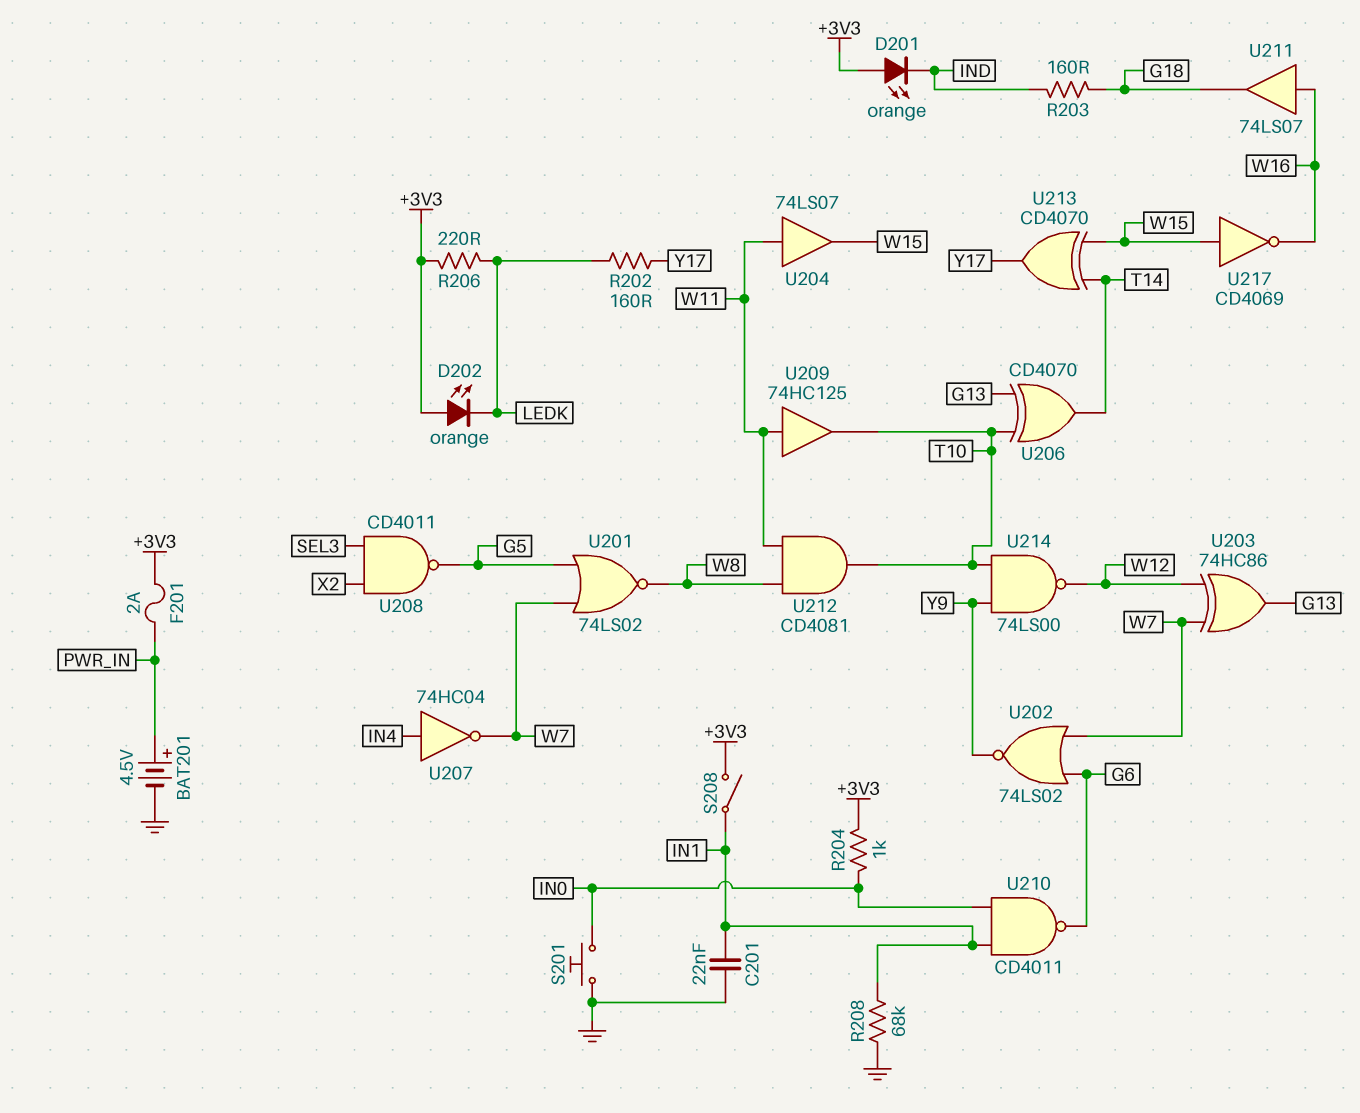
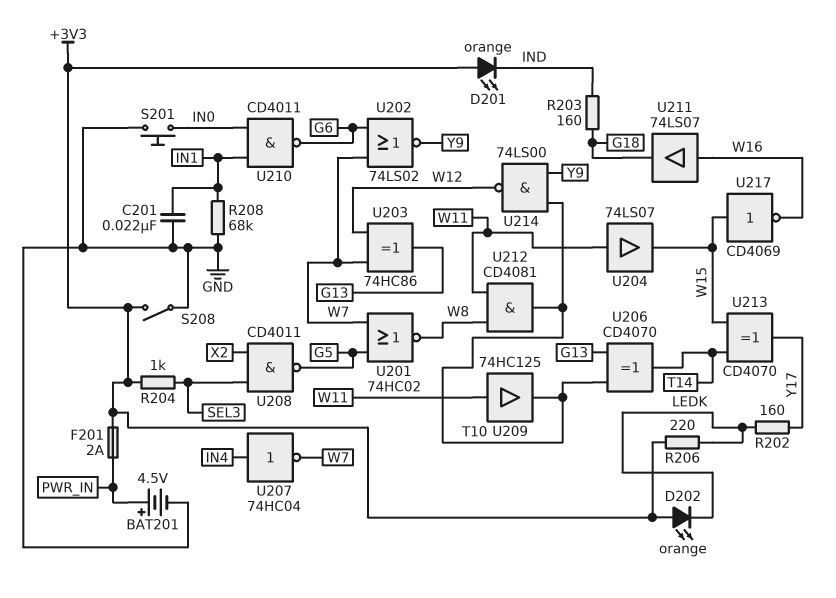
R204: 1k (+3V3, IN0) -> 1k (+3V3, SEL3)
S208: switch (+3V3, IN1) -> switch (+3V3, GND)
U201: NOR 74LS02 (in G5, in W7, out W8) -> NOR 74HC02 (in G5, in W7, out W8)

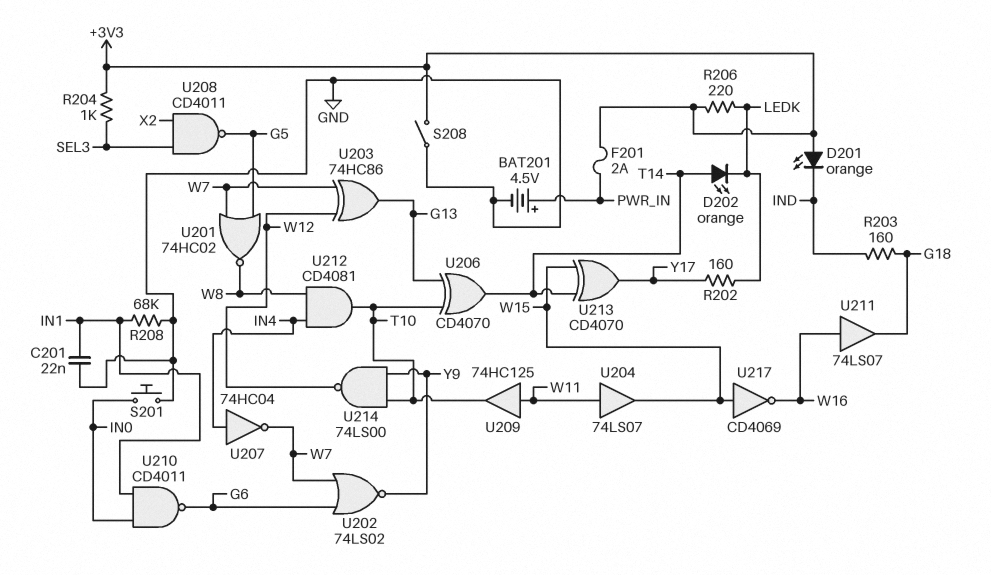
D202: LED orange (A +3V3, K LEDK) -> LED orange (A T14, K LEDK)
U212: AND CD4081 (in W8, in W11, out T10) -> AND CD4081 (in IN4, in W8, out T10)

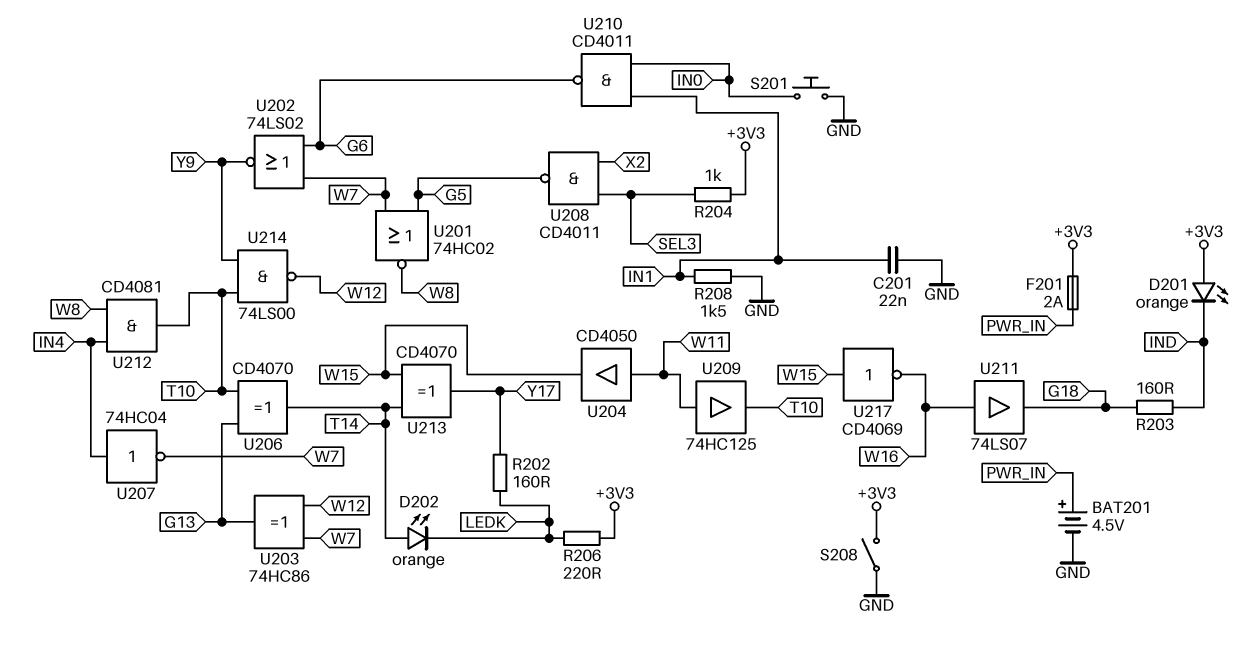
R208: 68k (GND, IN1) -> 1.5k (GND, IN1)
U204: buffer 74LS07 (in W11, out W15) -> buffer CD4050 (in W11, out W15)

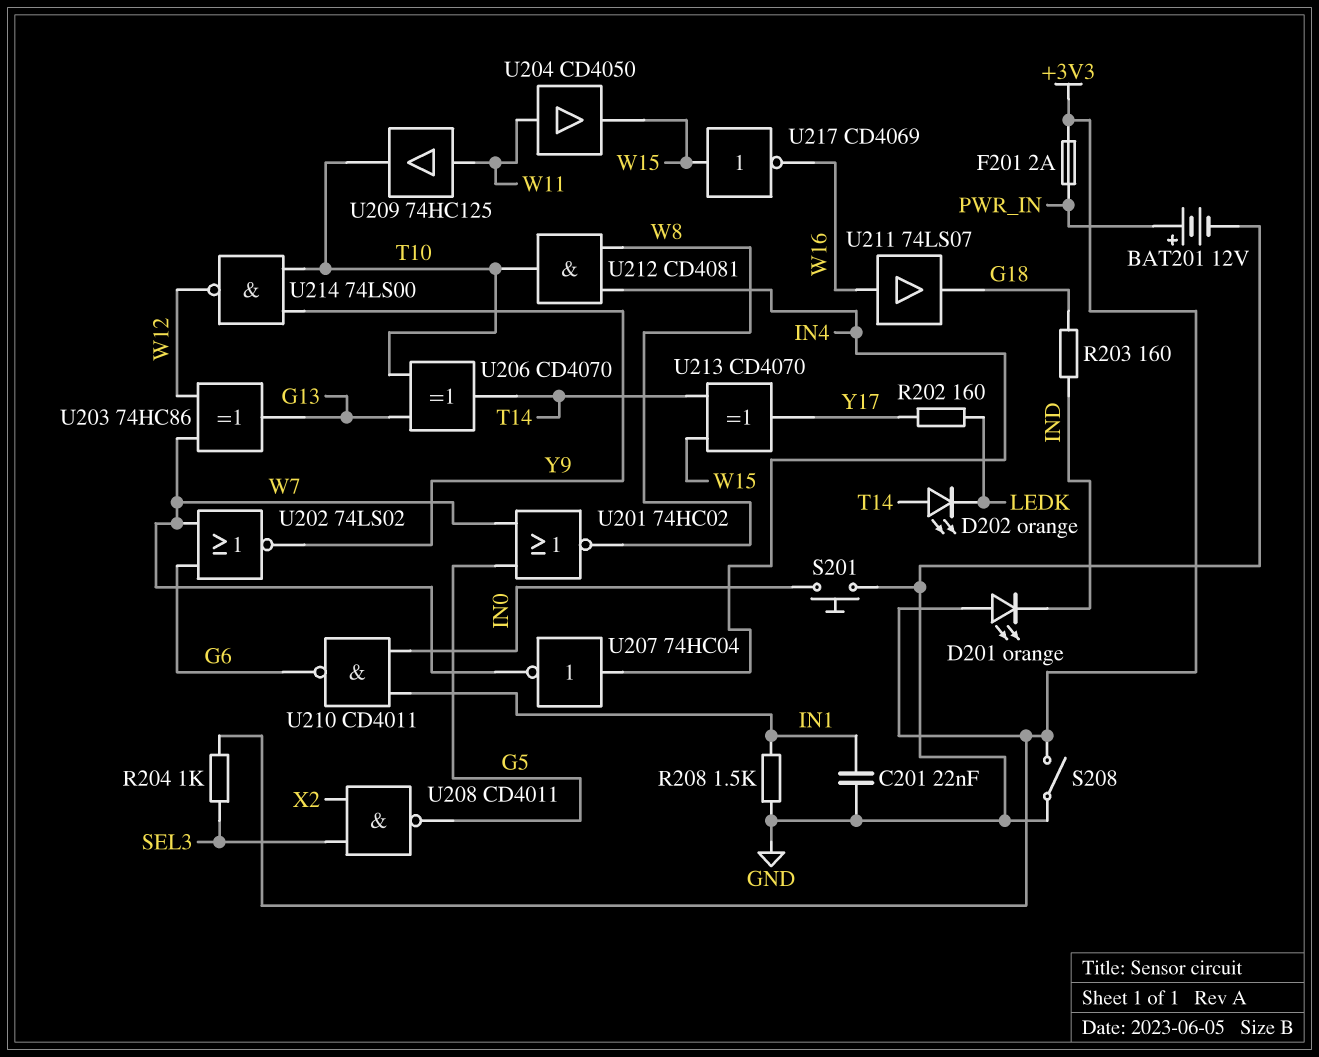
BAT201: 4.5V (plus PWR_IN, minus GND) -> 12V (plus PWR_IN, minus GND)
R206: 220 (+3V3, LEDK) -> none

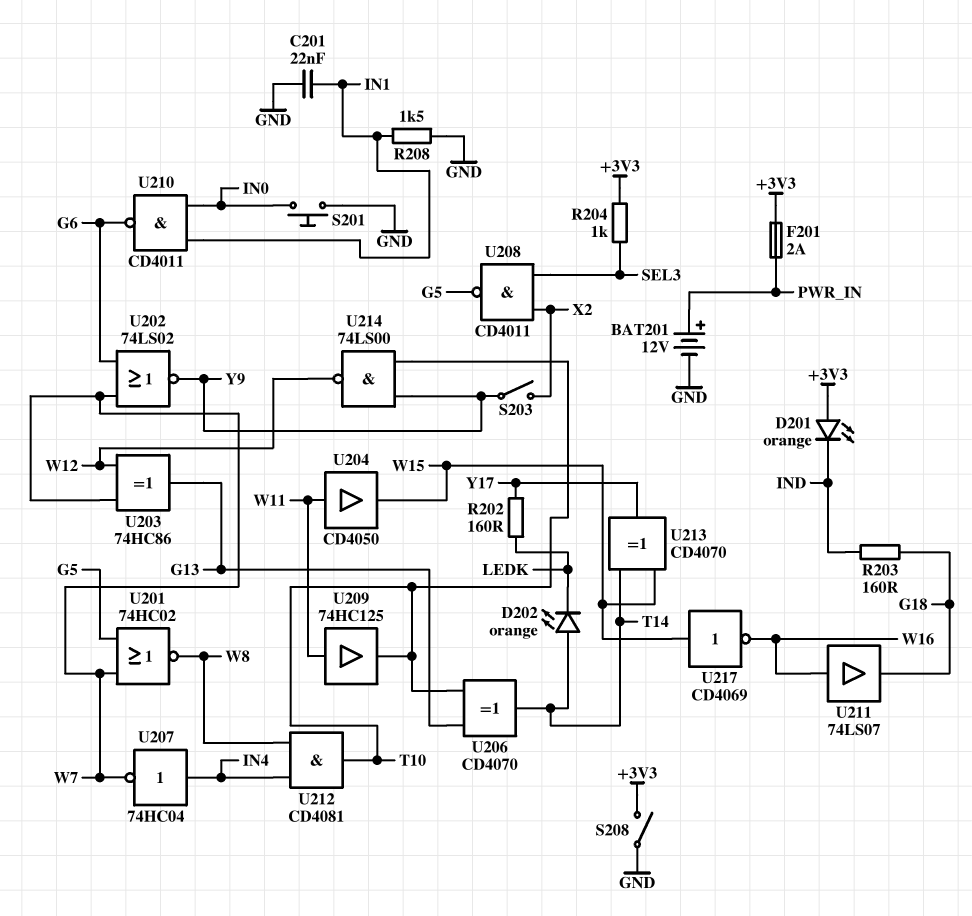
S203: none -> switch (X2, Y9)

